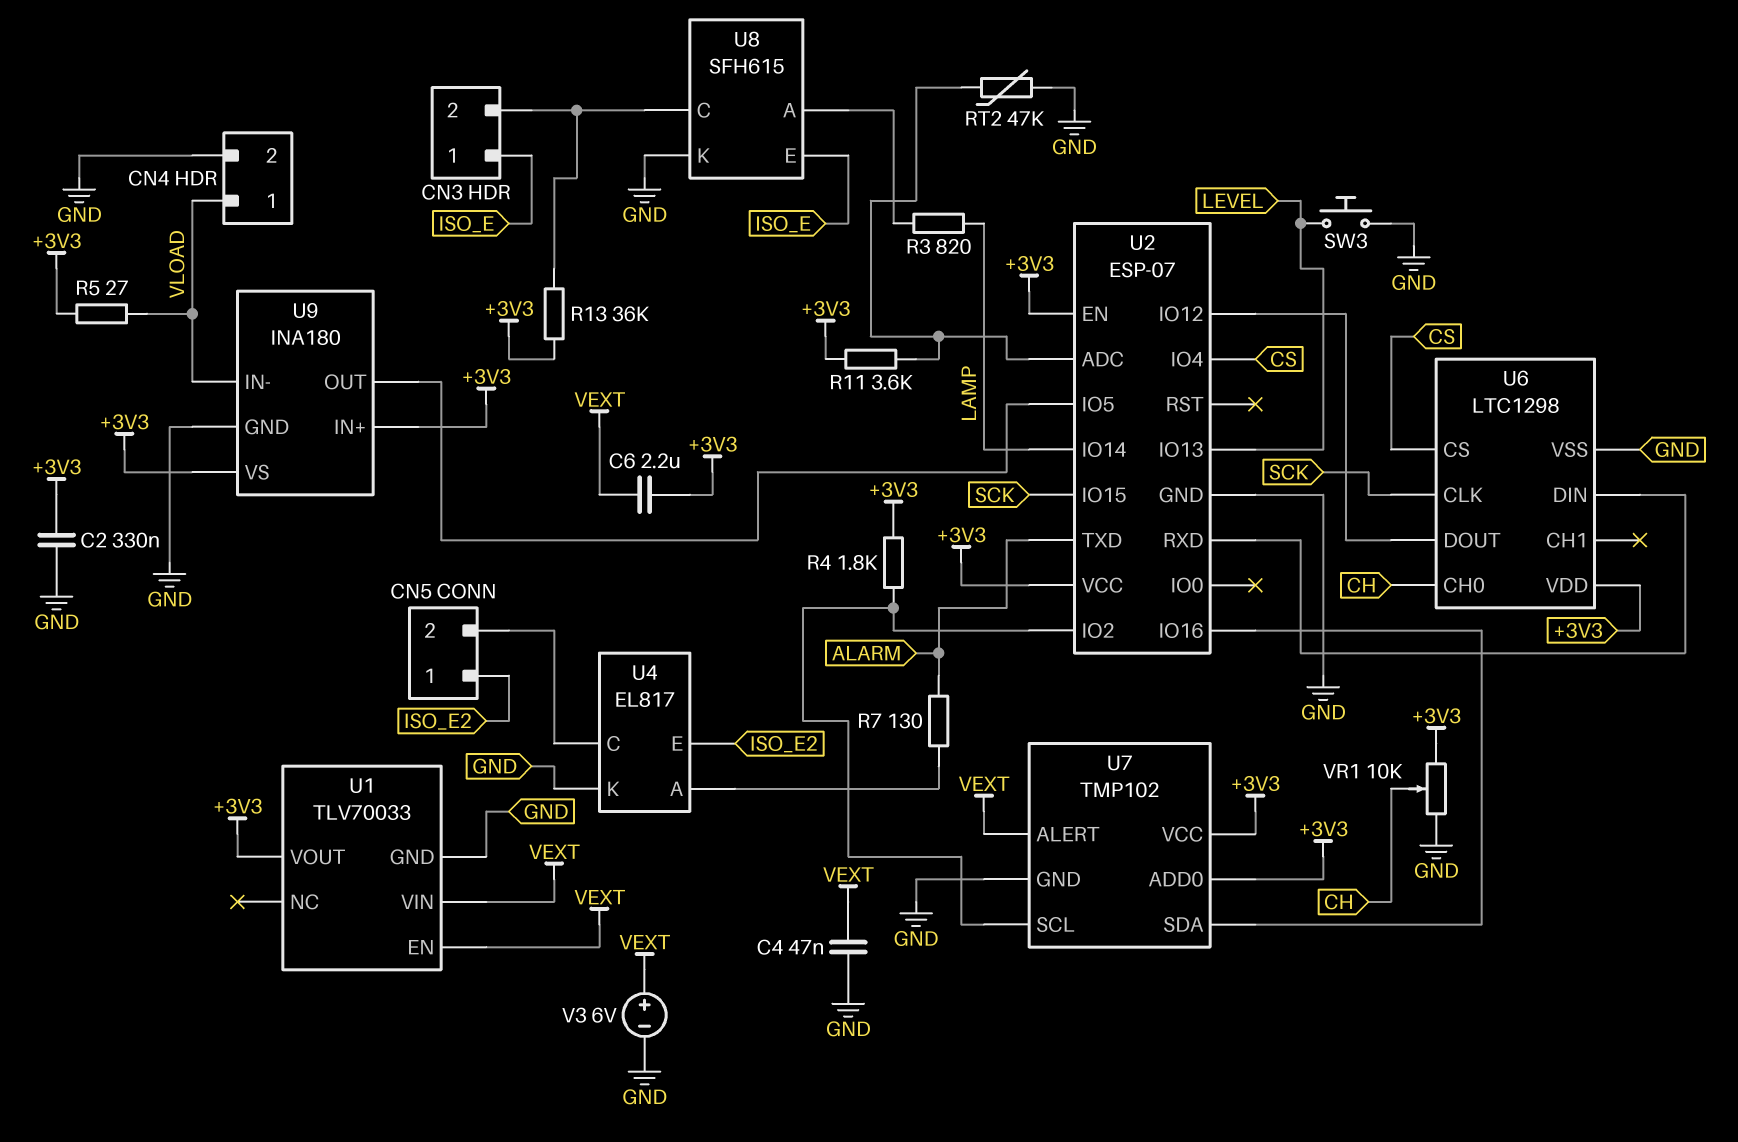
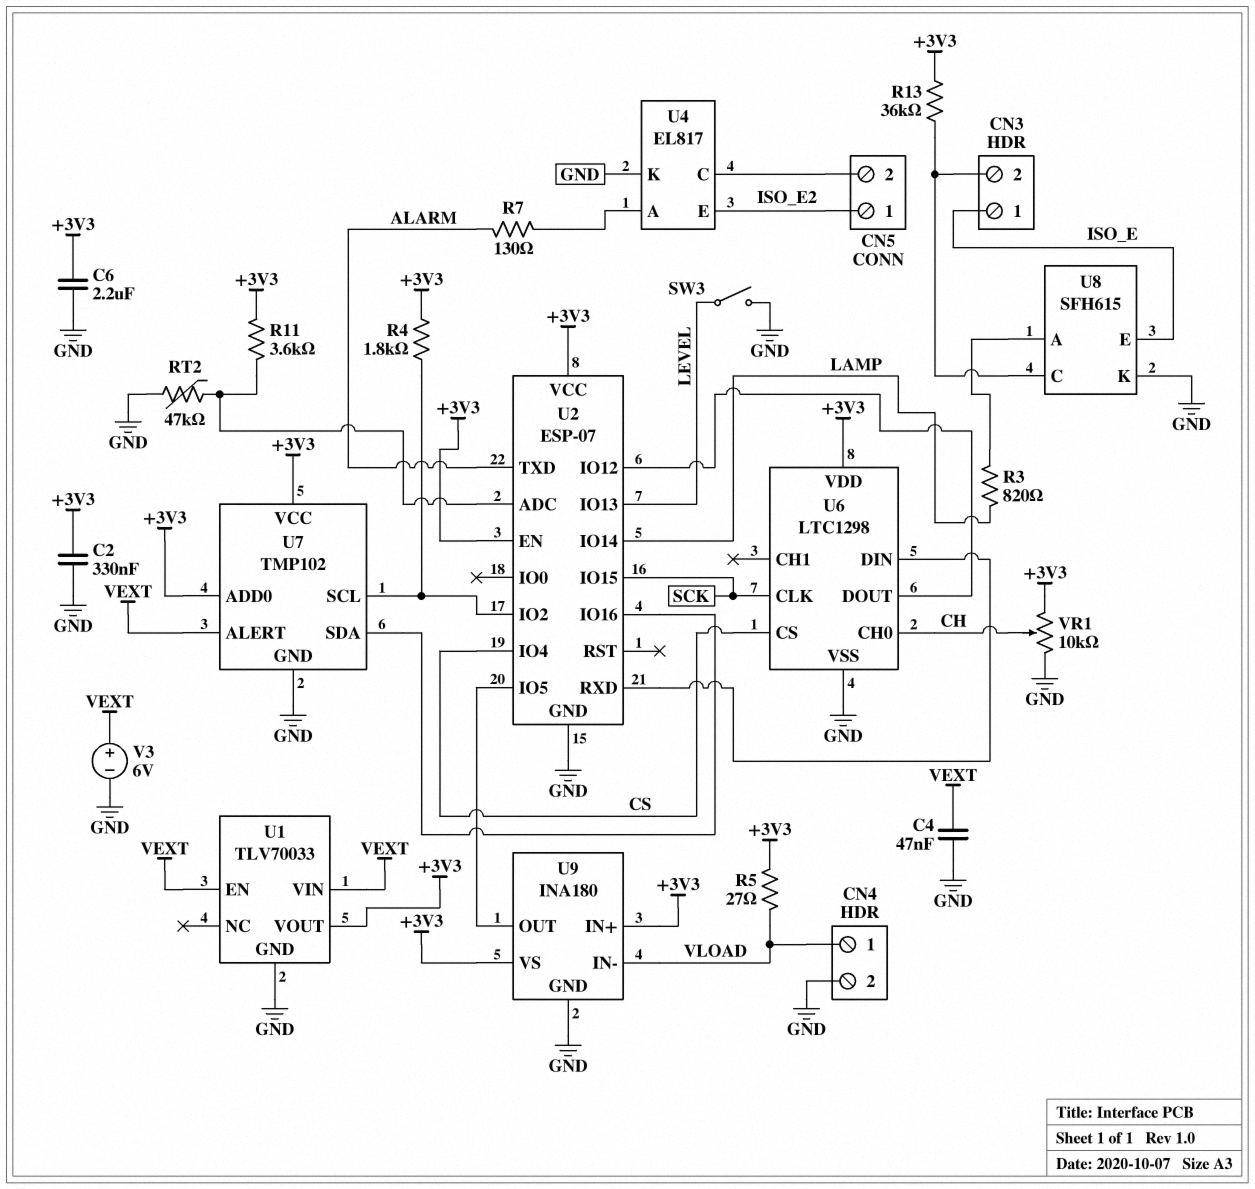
C6: 2.2uF (+3V3, VEXT) -> 2.2uF (+3V3, GND)
SW3: button (GND, LEVEL) -> switch (GND, LEVEL)

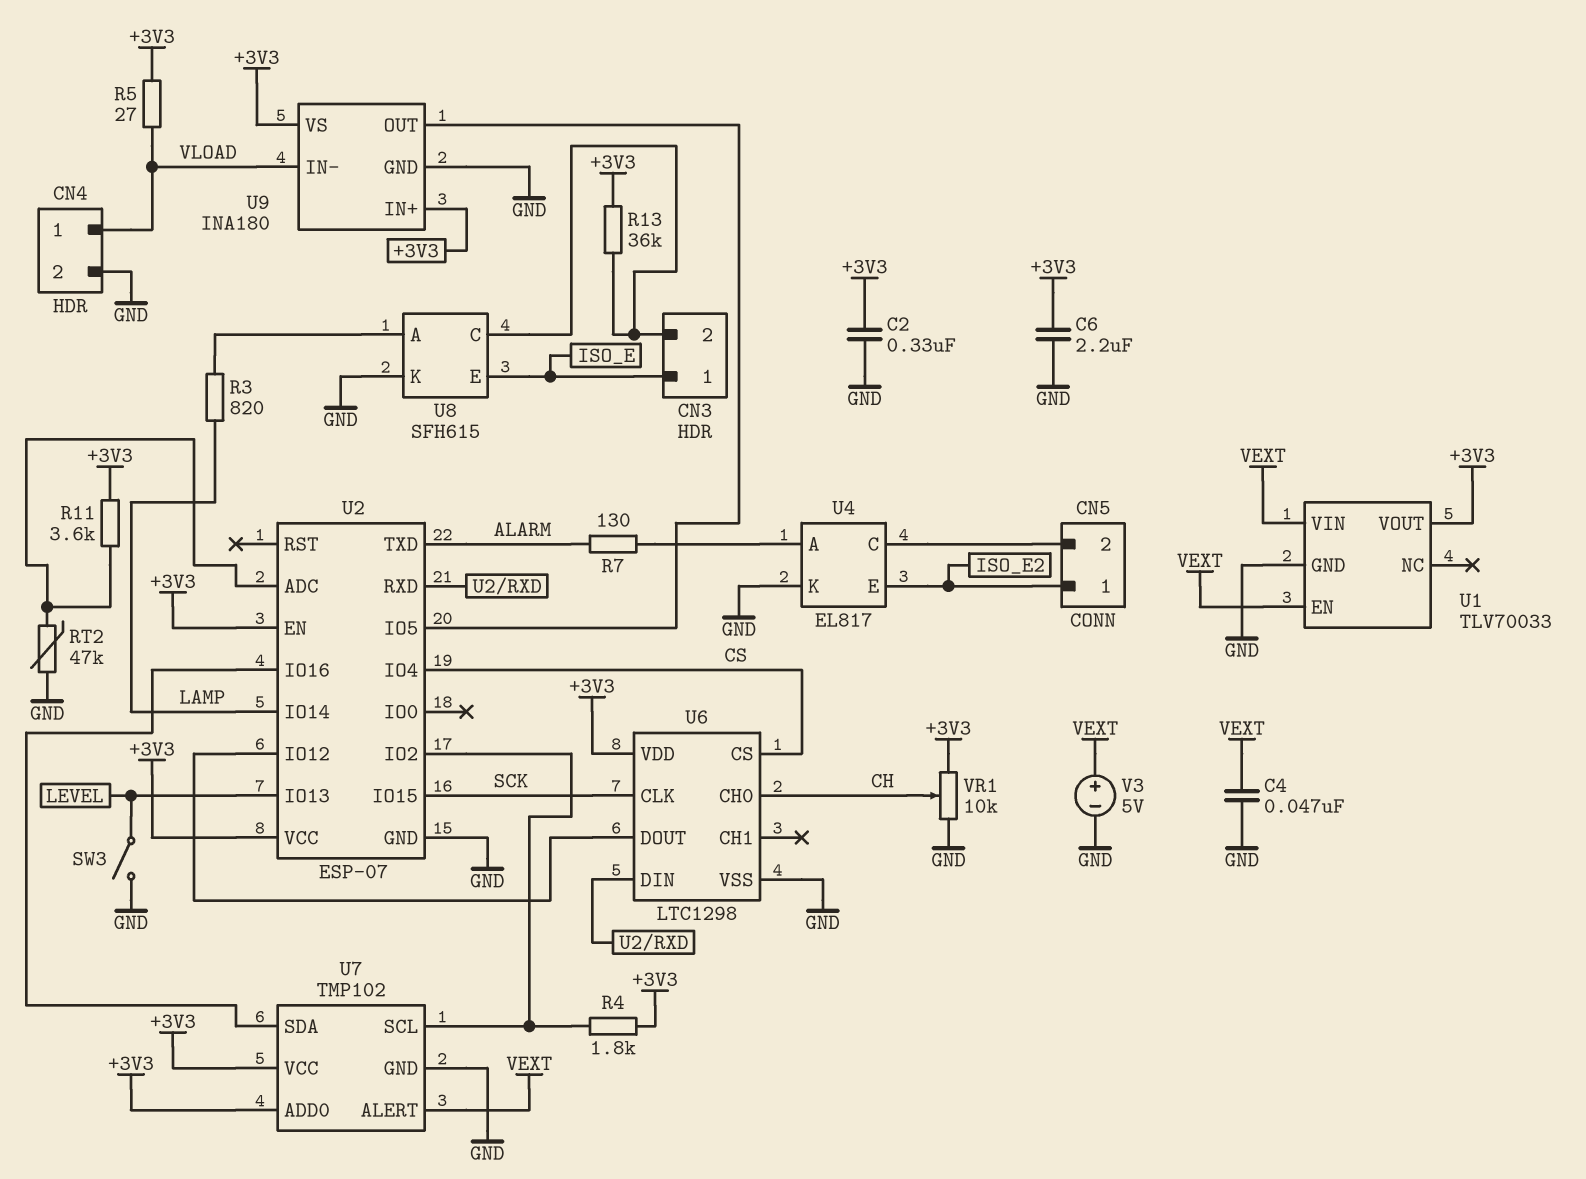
V3: 6V (plus VEXT, minus GND) -> 5V (plus VEXT, minus GND)

